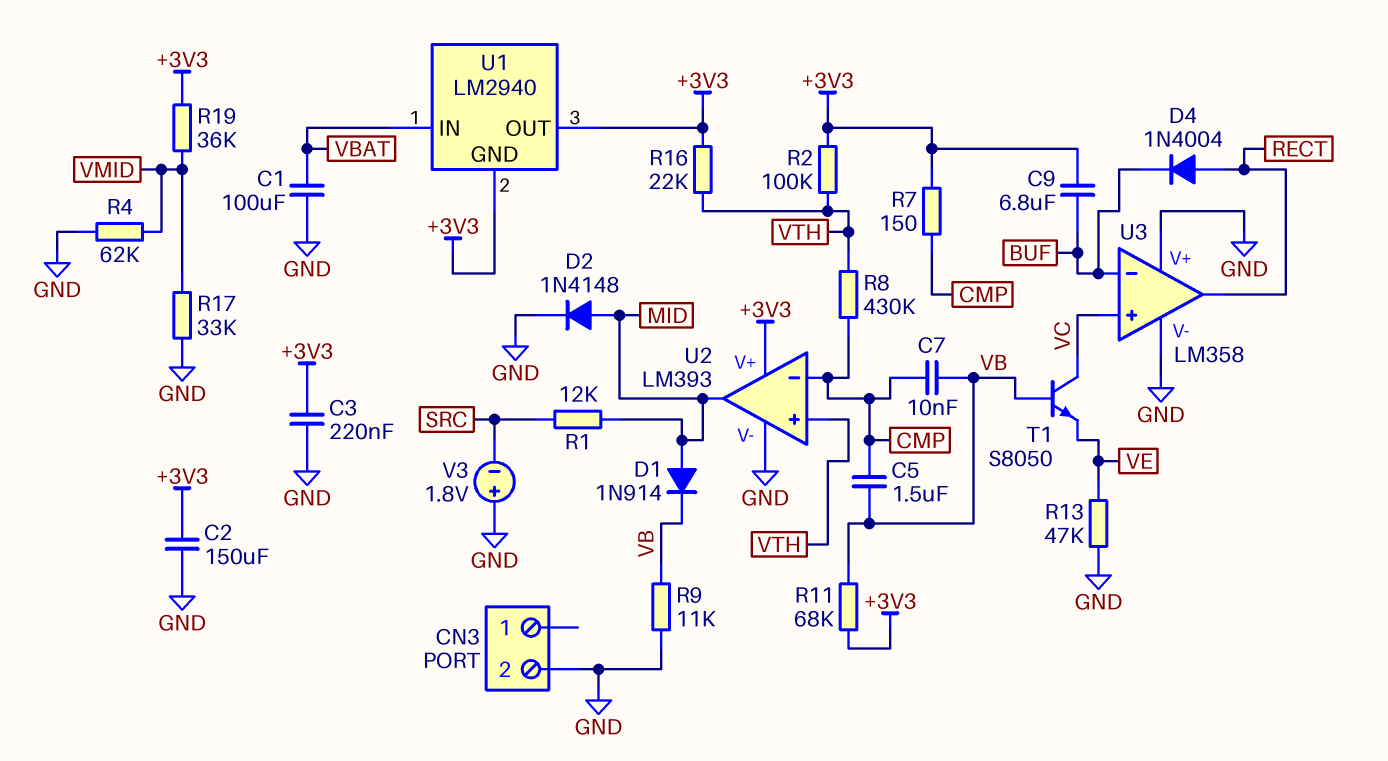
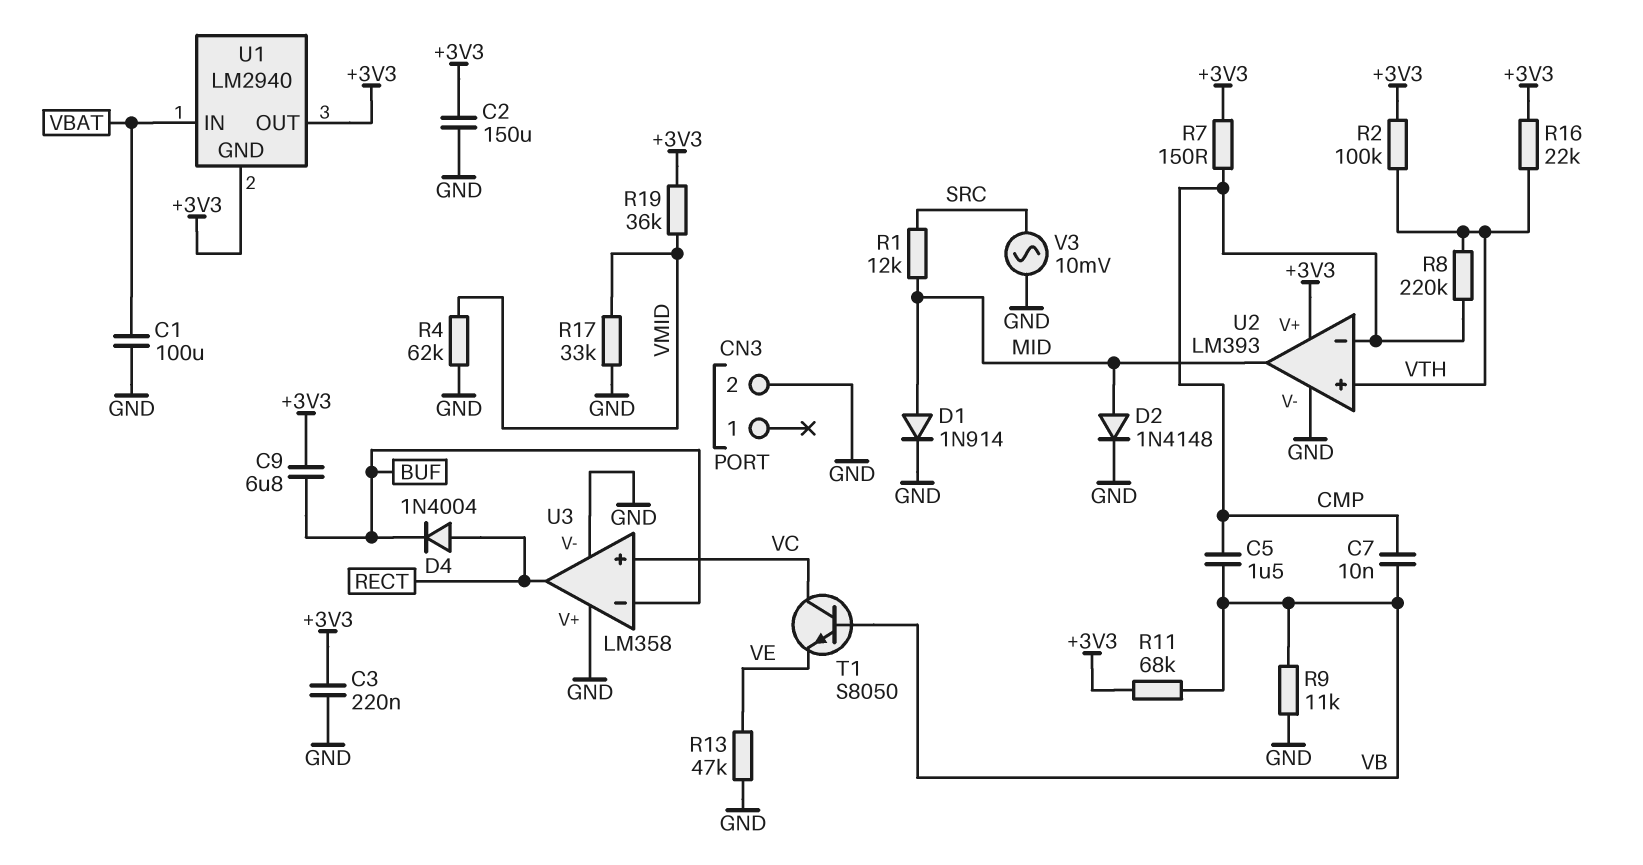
D1: diode 1N914 (A MID, K VB) -> diode 1N914 (A MID, K GND)
R8: 430k (CMP, VTH) -> 220k (CMP, VTH)
V3: 1.8V (plus GND, minus SRC) -> AC 10mV (GND, SRC)

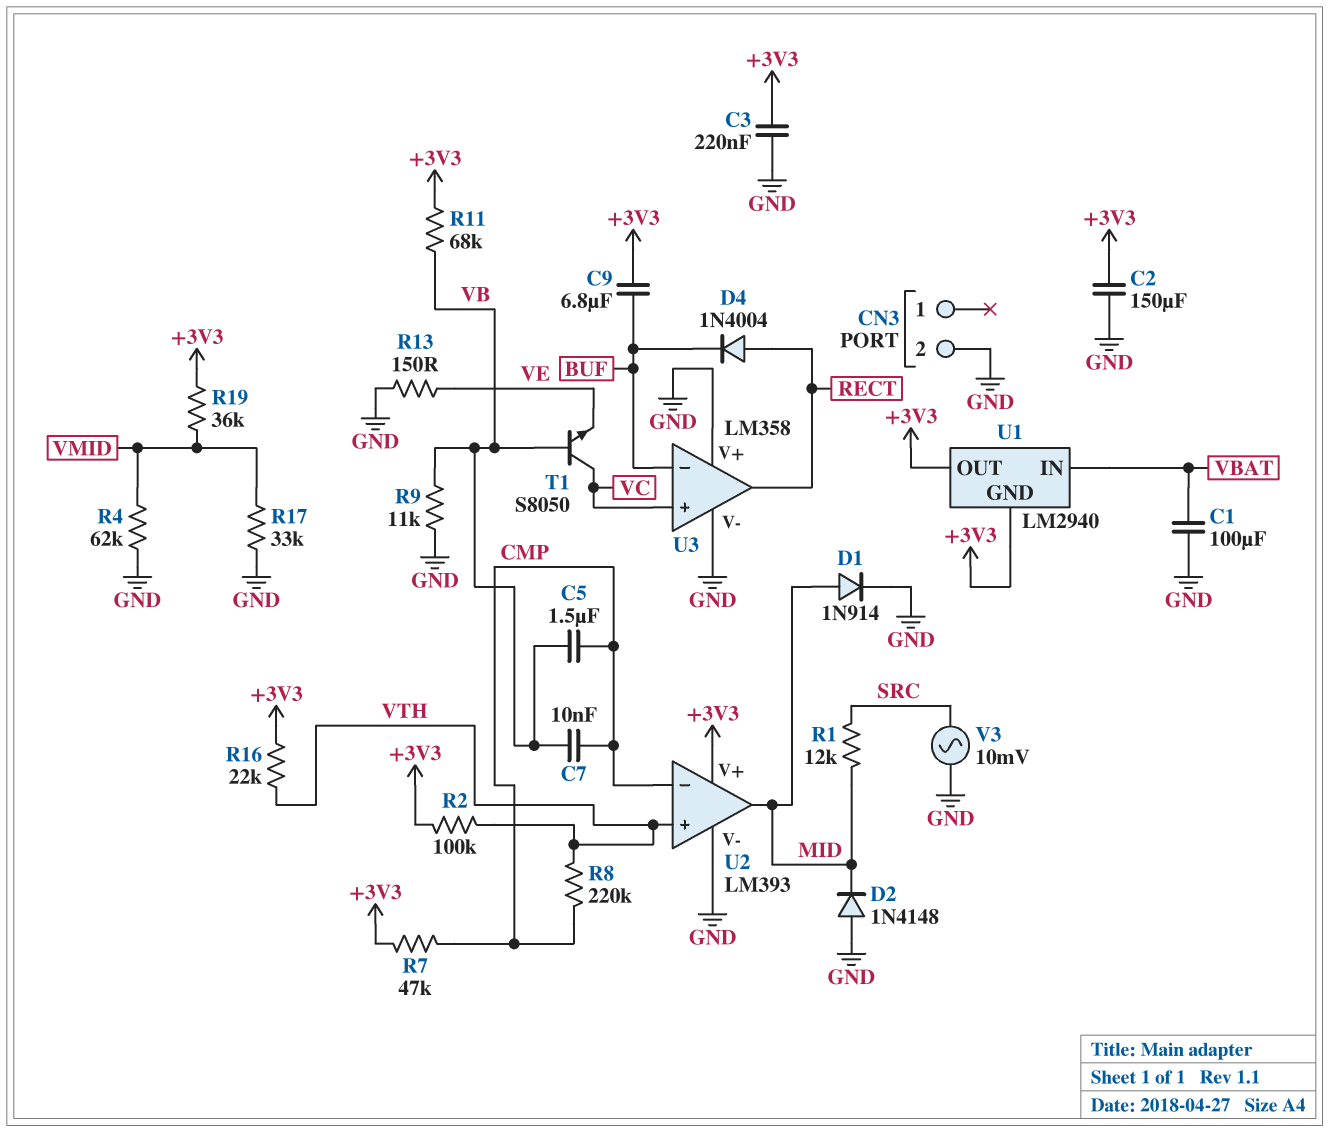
D2: diode 1N4148 (A MID, K GND) -> diode 1N4148 (A GND, K MID)
R7: 150 (+3V3, CMP) -> 47k (+3V3, CMP)
R13: 47k (GND, VE) -> 150 (GND, VE)

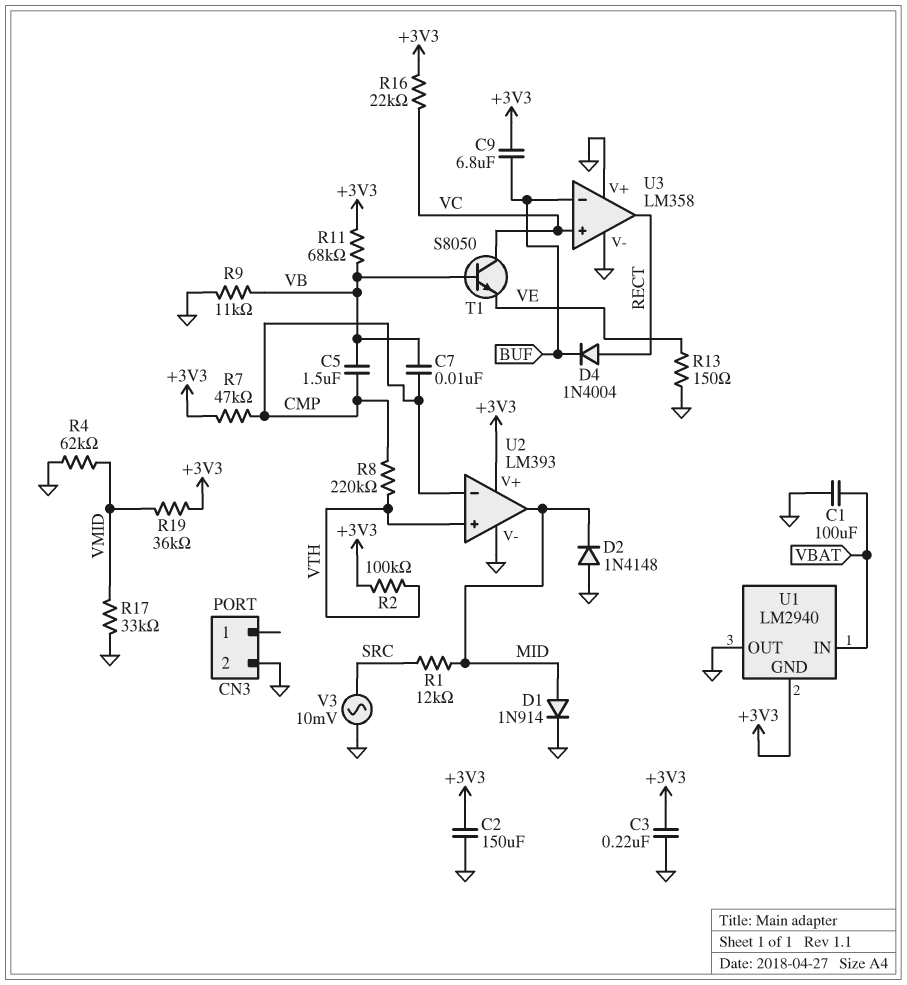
R16: 22k (+3V3, VTH) -> 22k (+3V3, VC)
U1 pin OUT: +3V3 -> GND

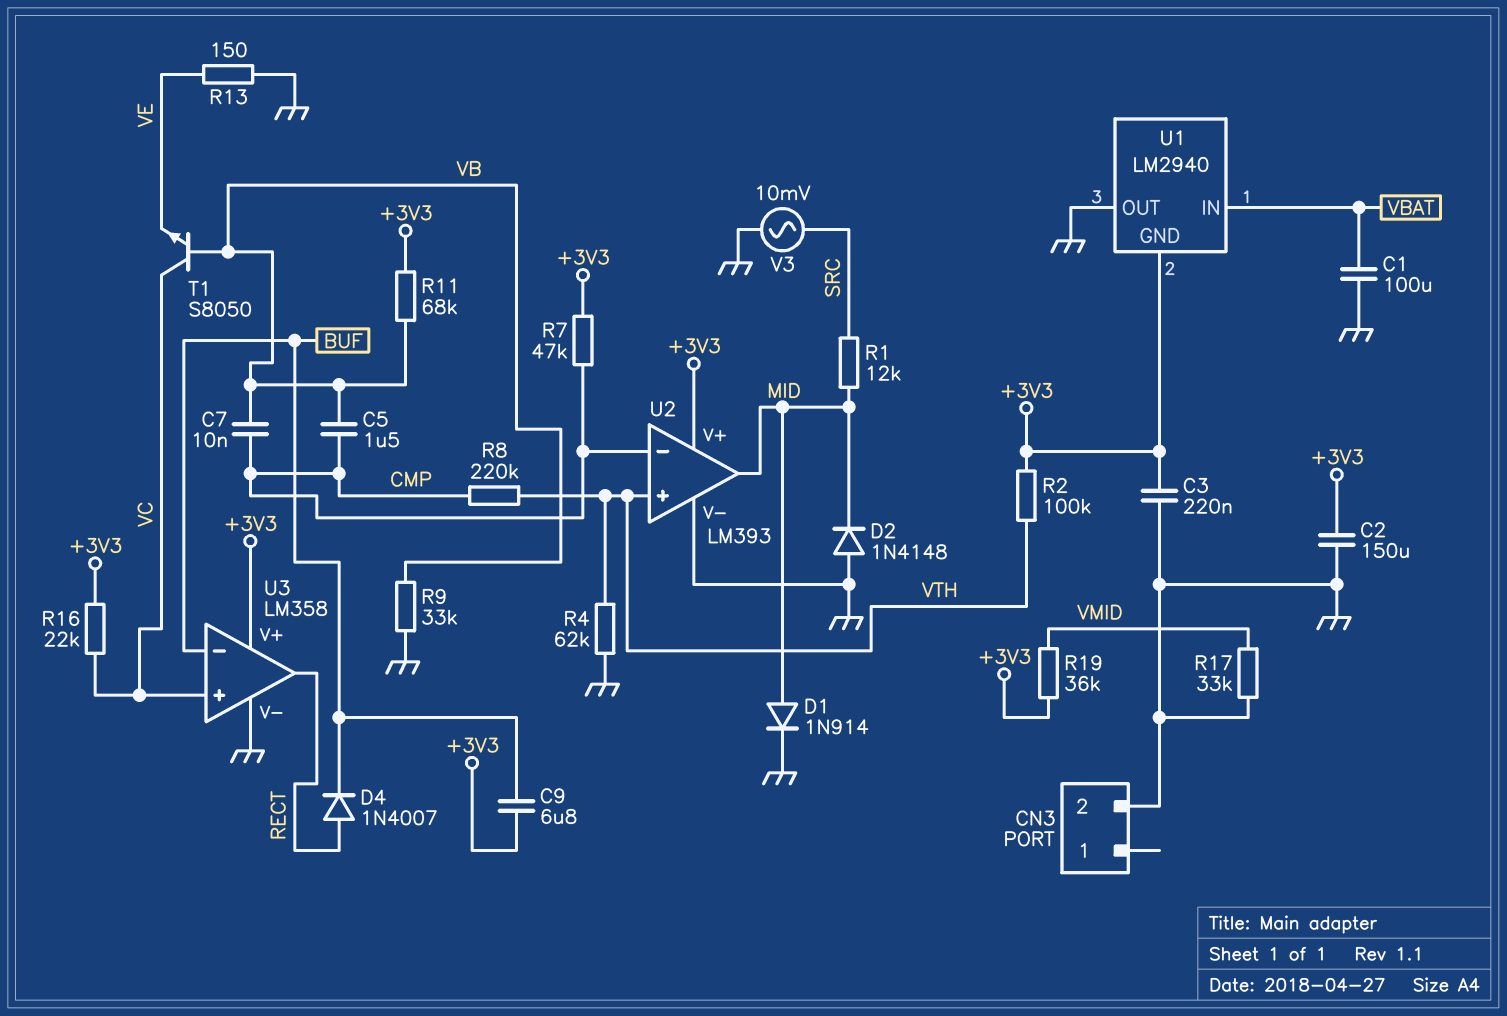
D4: diode 1N4004 (A RECT, K BUF) -> diode 1N4007 (A RECT, K BUF)
R4: 62k (GND, VMID) -> 62k (GND, VTH)
R9: 11k (GND, VB) -> 33k (GND, VB)
U3 pin V+: GND -> +3V3

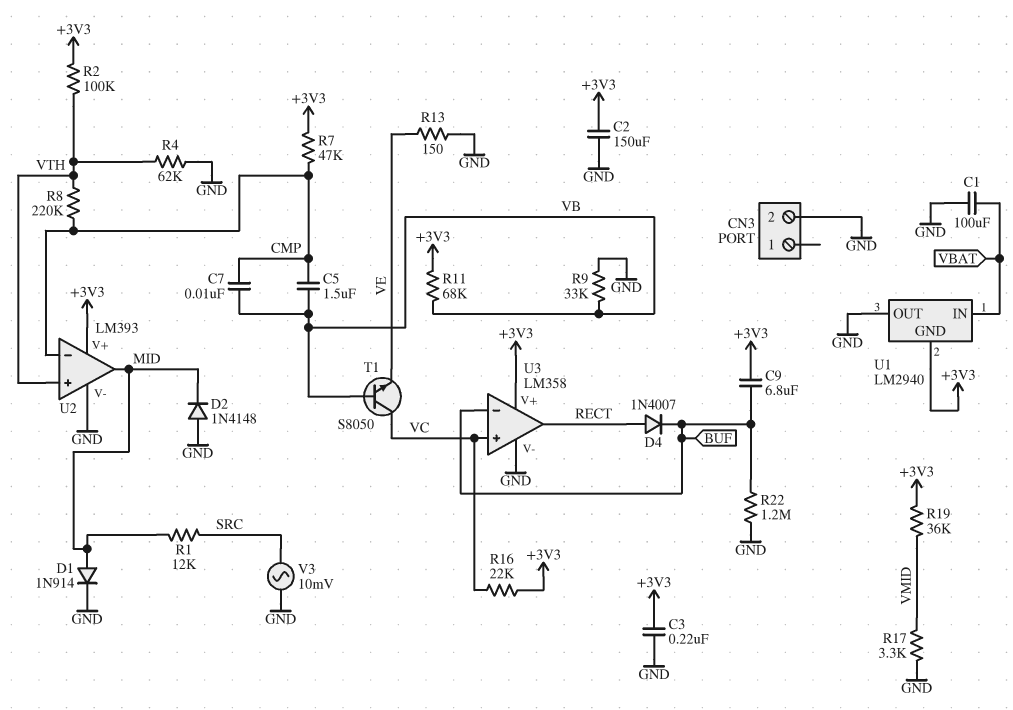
R17: 33k (GND, VMID) -> 3.3k (GND, VMID)
R22: none -> 1.2M (BUF, GND)

